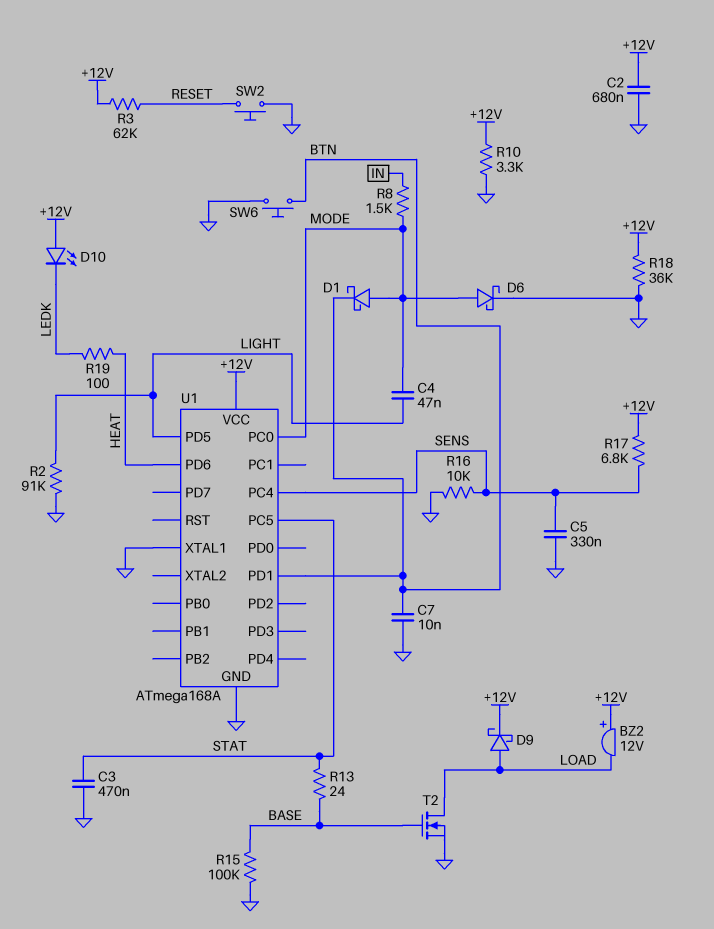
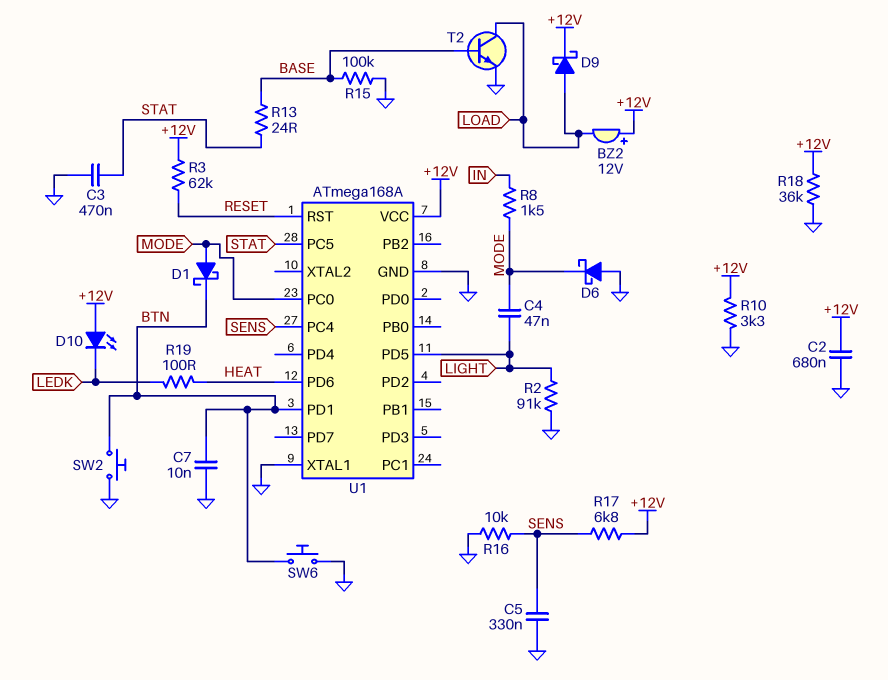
D6: schottky (A MODE, K GND) -> schottky (A GND, K MODE)
SW2: button (GND, RESET) -> button (BTN, GND)
T2: NMOS (G BASE, D LOAD, S GND) -> NPN (B BASE, C LOAD, E GND)
U1 pin RST: none -> RESET

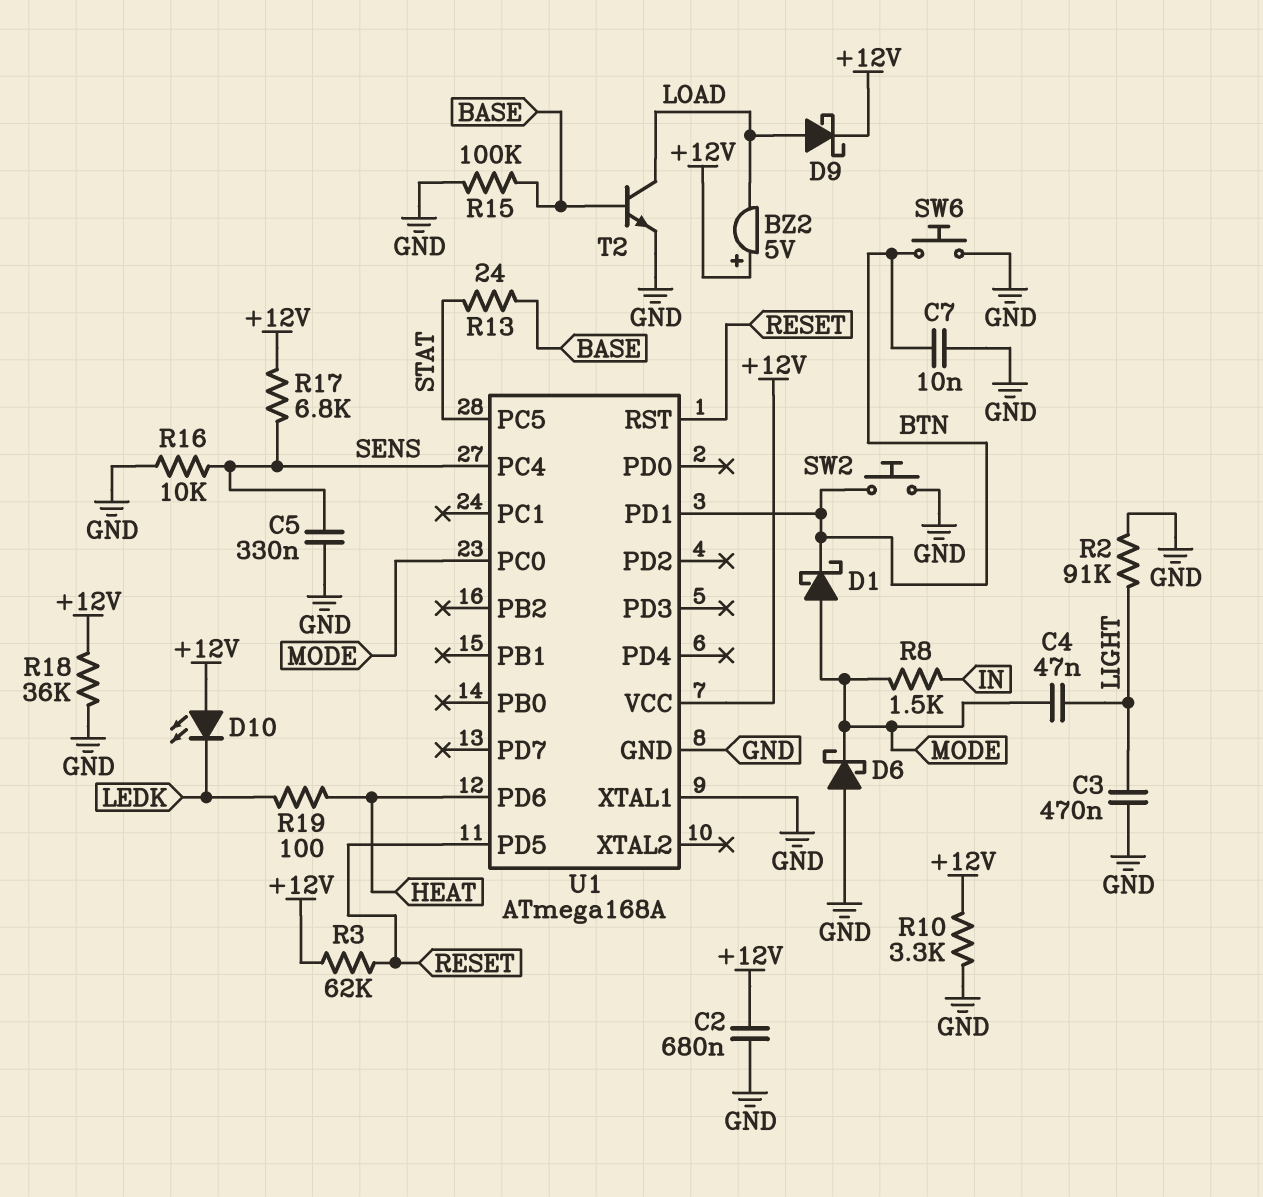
BZ2: buzzer 12V (plus +12V, minus LOAD) -> buzzer 5V (plus +12V, minus LOAD)
C3: 470nF (GND, STAT) -> 470nF (GND, LIGHT)
U1 pin PD5: LIGHT -> RESET

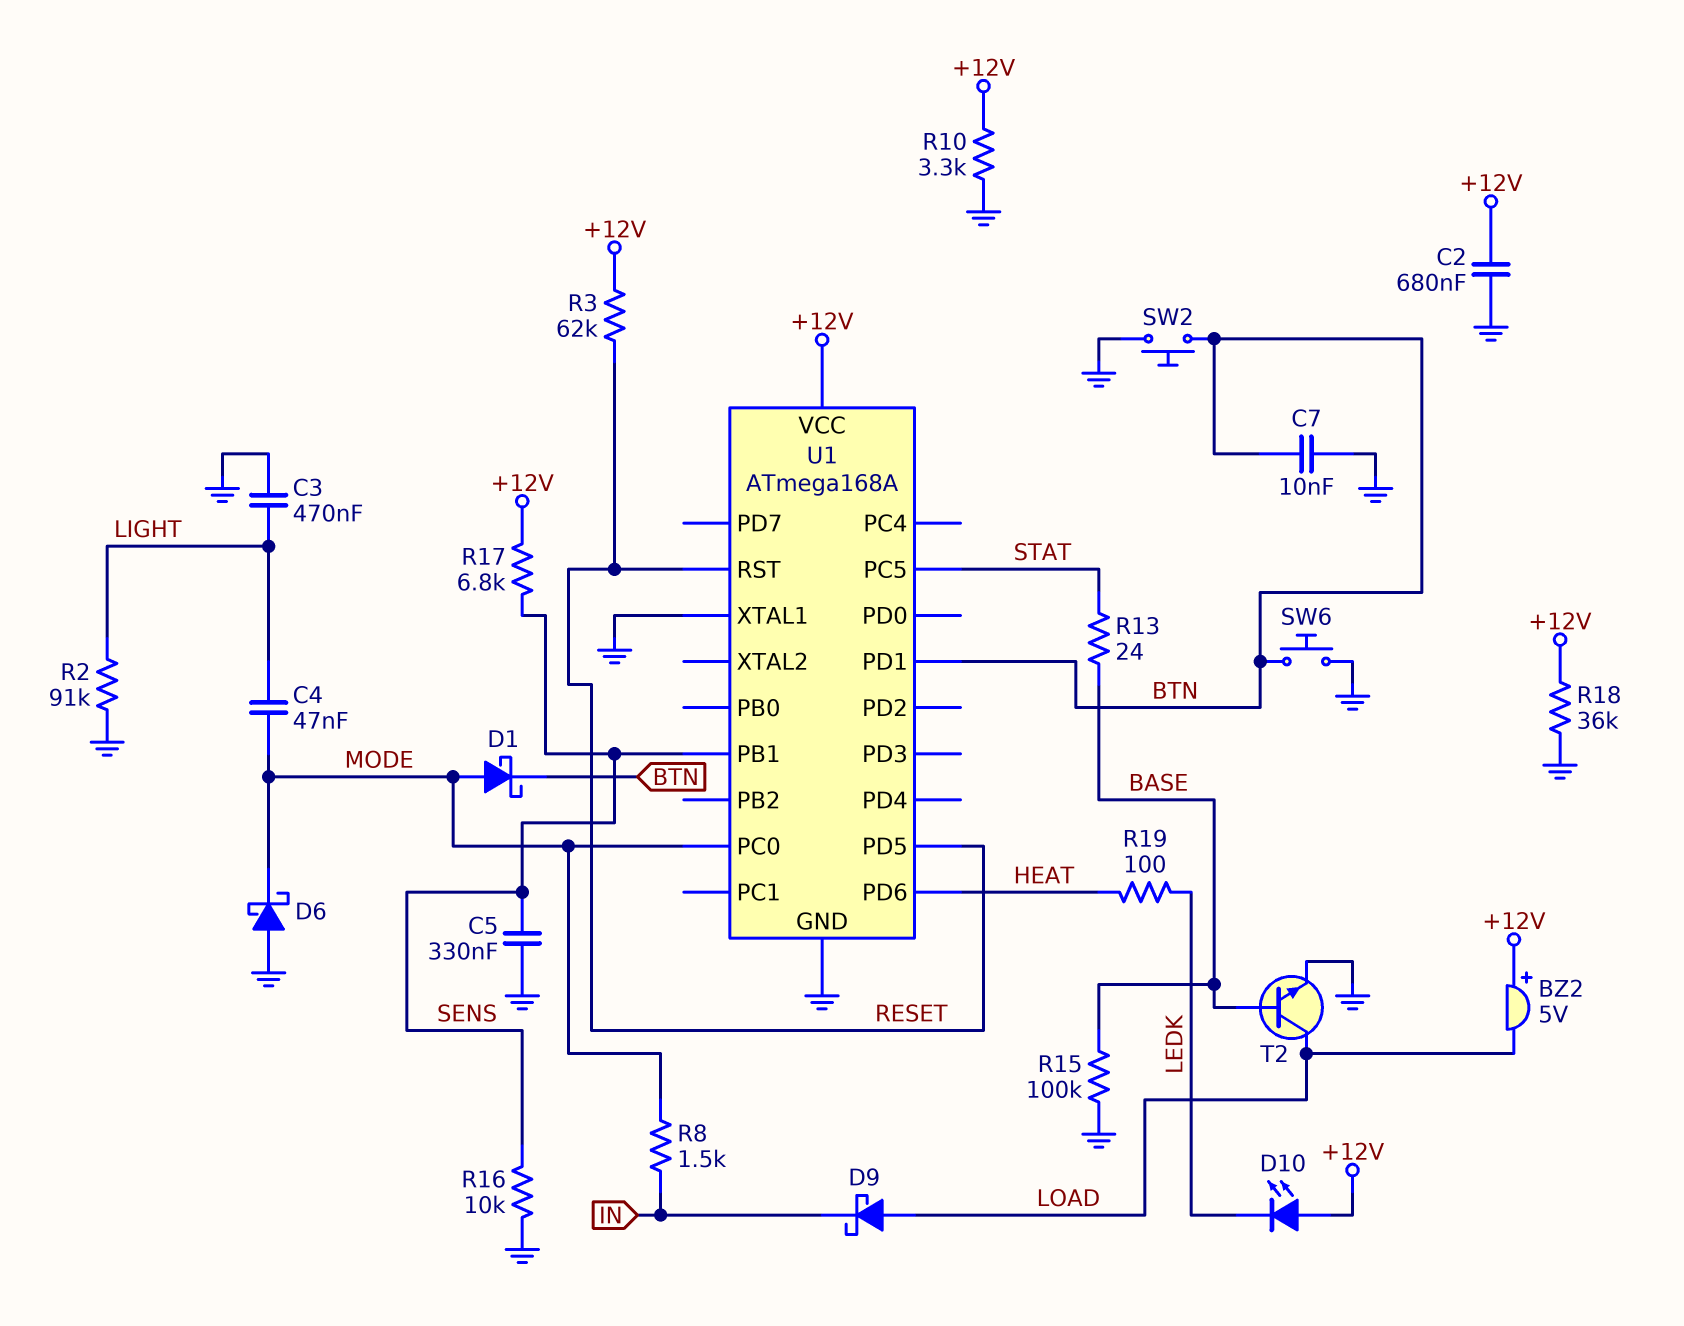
D9: schottky (A LOAD, K +12V) -> schottky (A LOAD, K IN)
U1 pin PB1: none -> SENS
U1 pin PC4: SENS -> none

